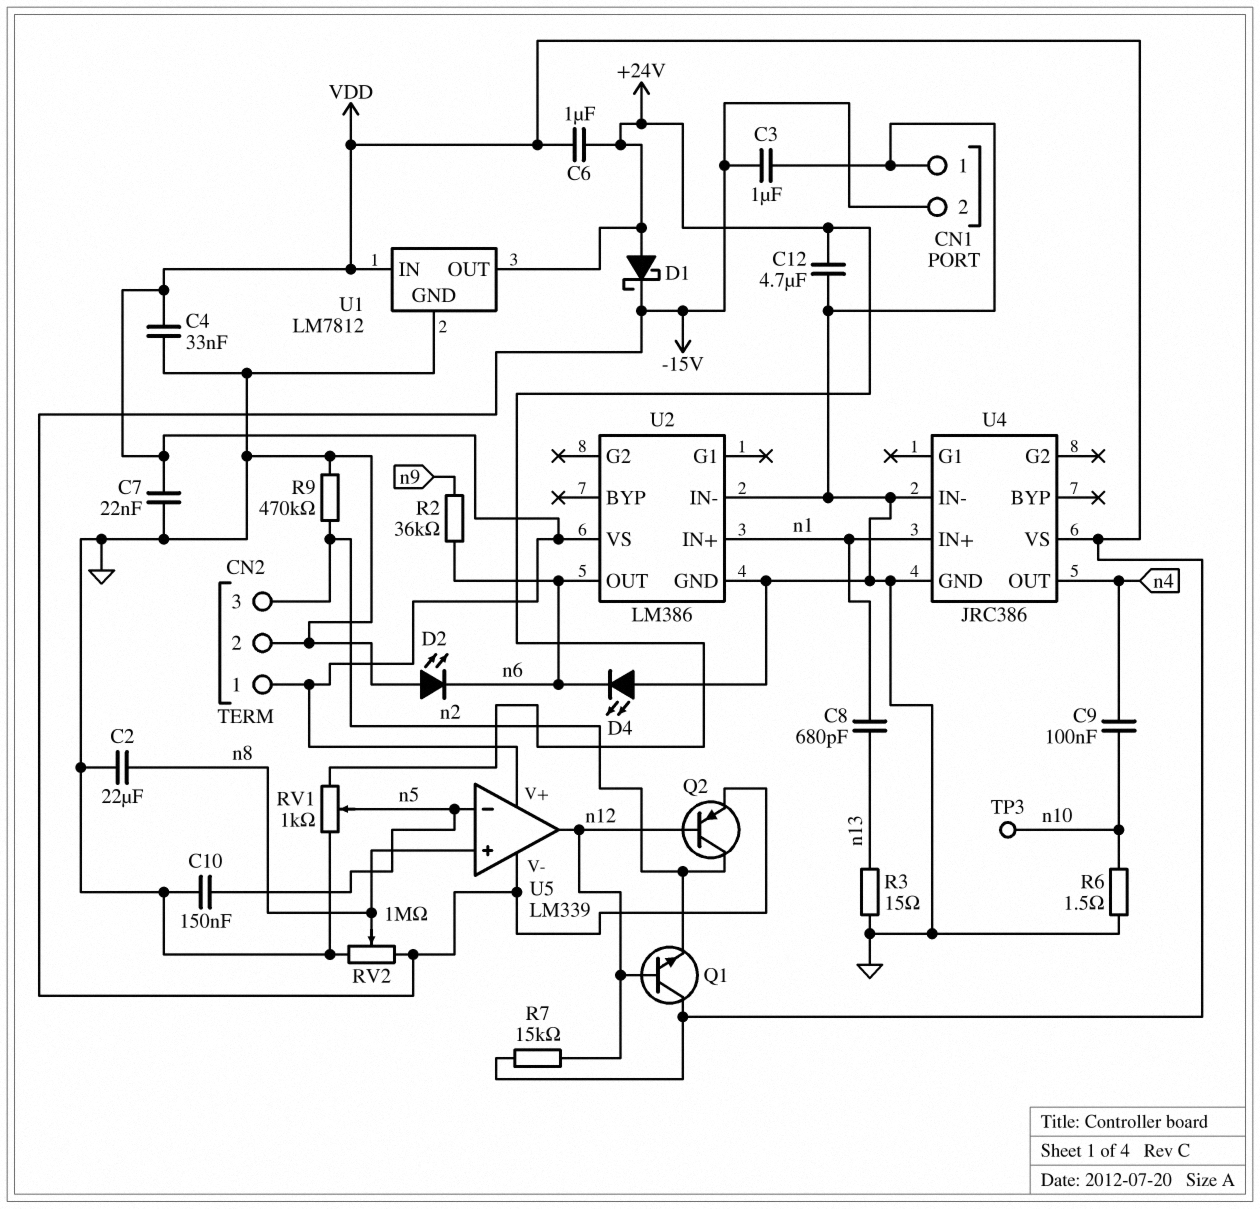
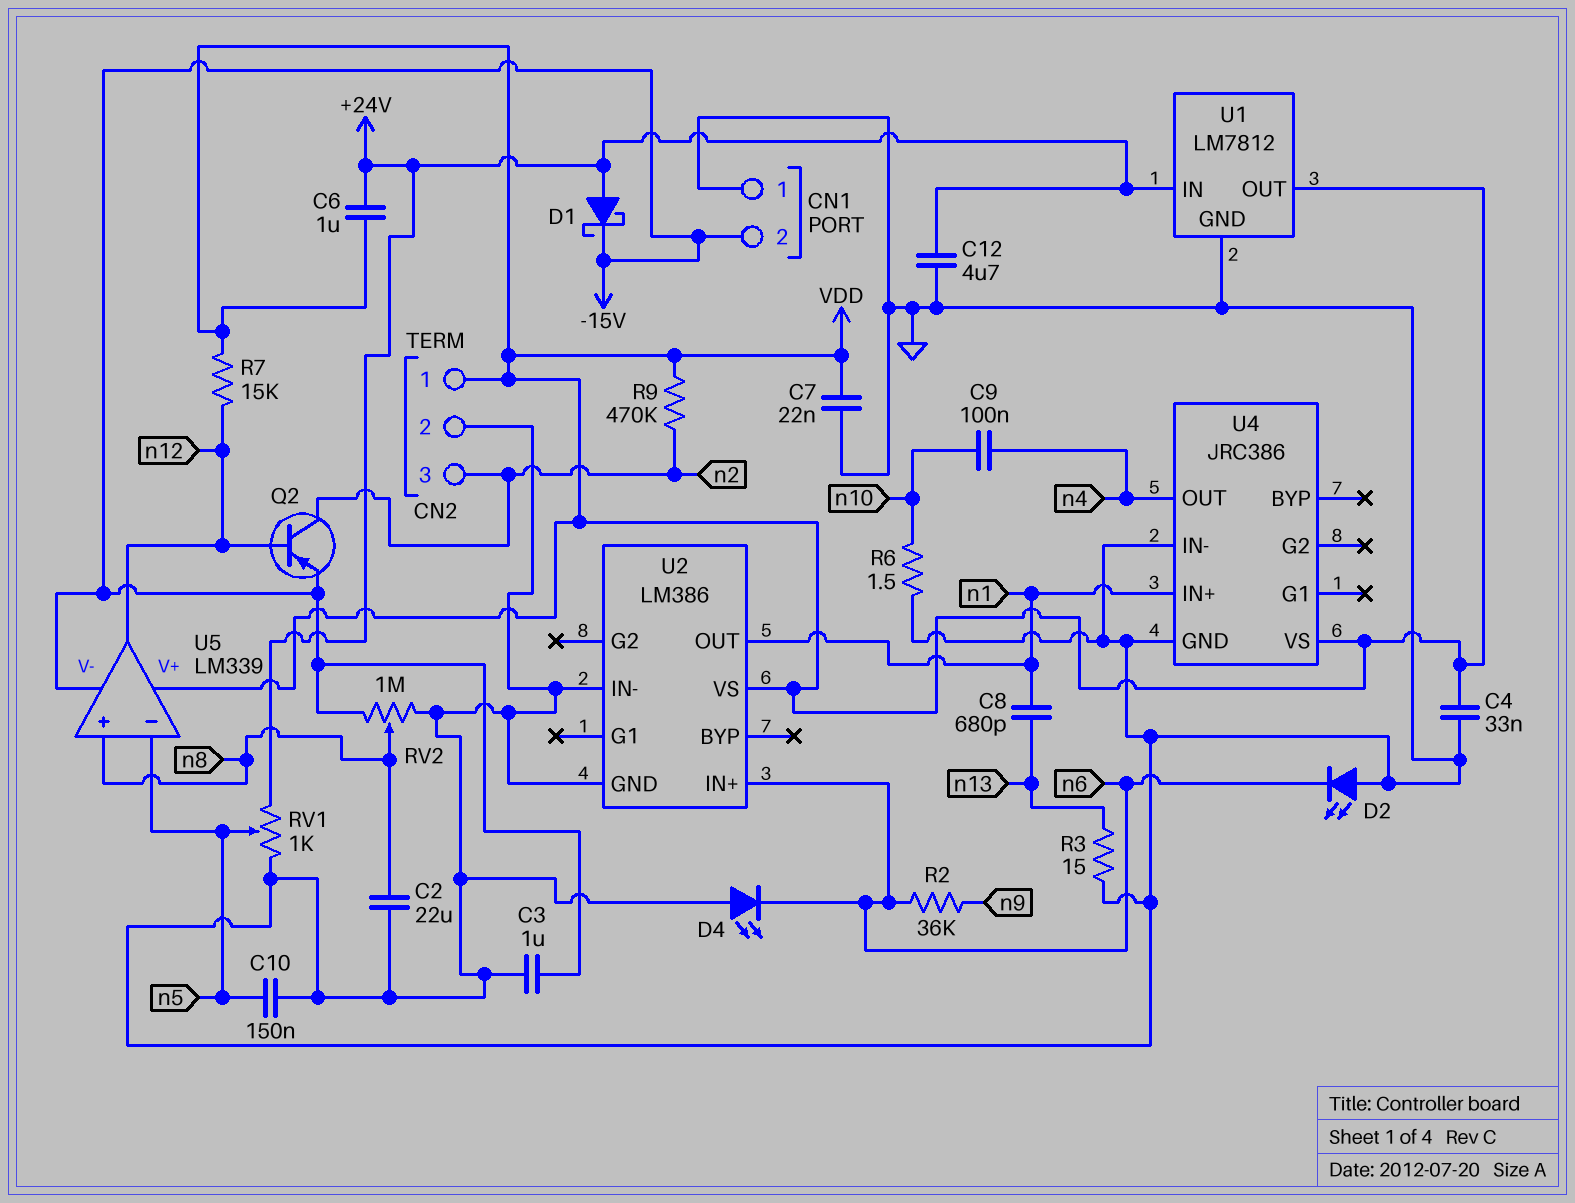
Q1: NPN (B n12, C VDD, E n2) -> none
R9: 470k (GND, n2) -> 470k (VDD, n2)
TP3: test point (n10) -> none
U1 pin IN: VDD -> +24V
U1 pin OUT: +24V -> VDD
U2 pin IN+: n1 -> n6
U2 pin OUT: n6 -> n1

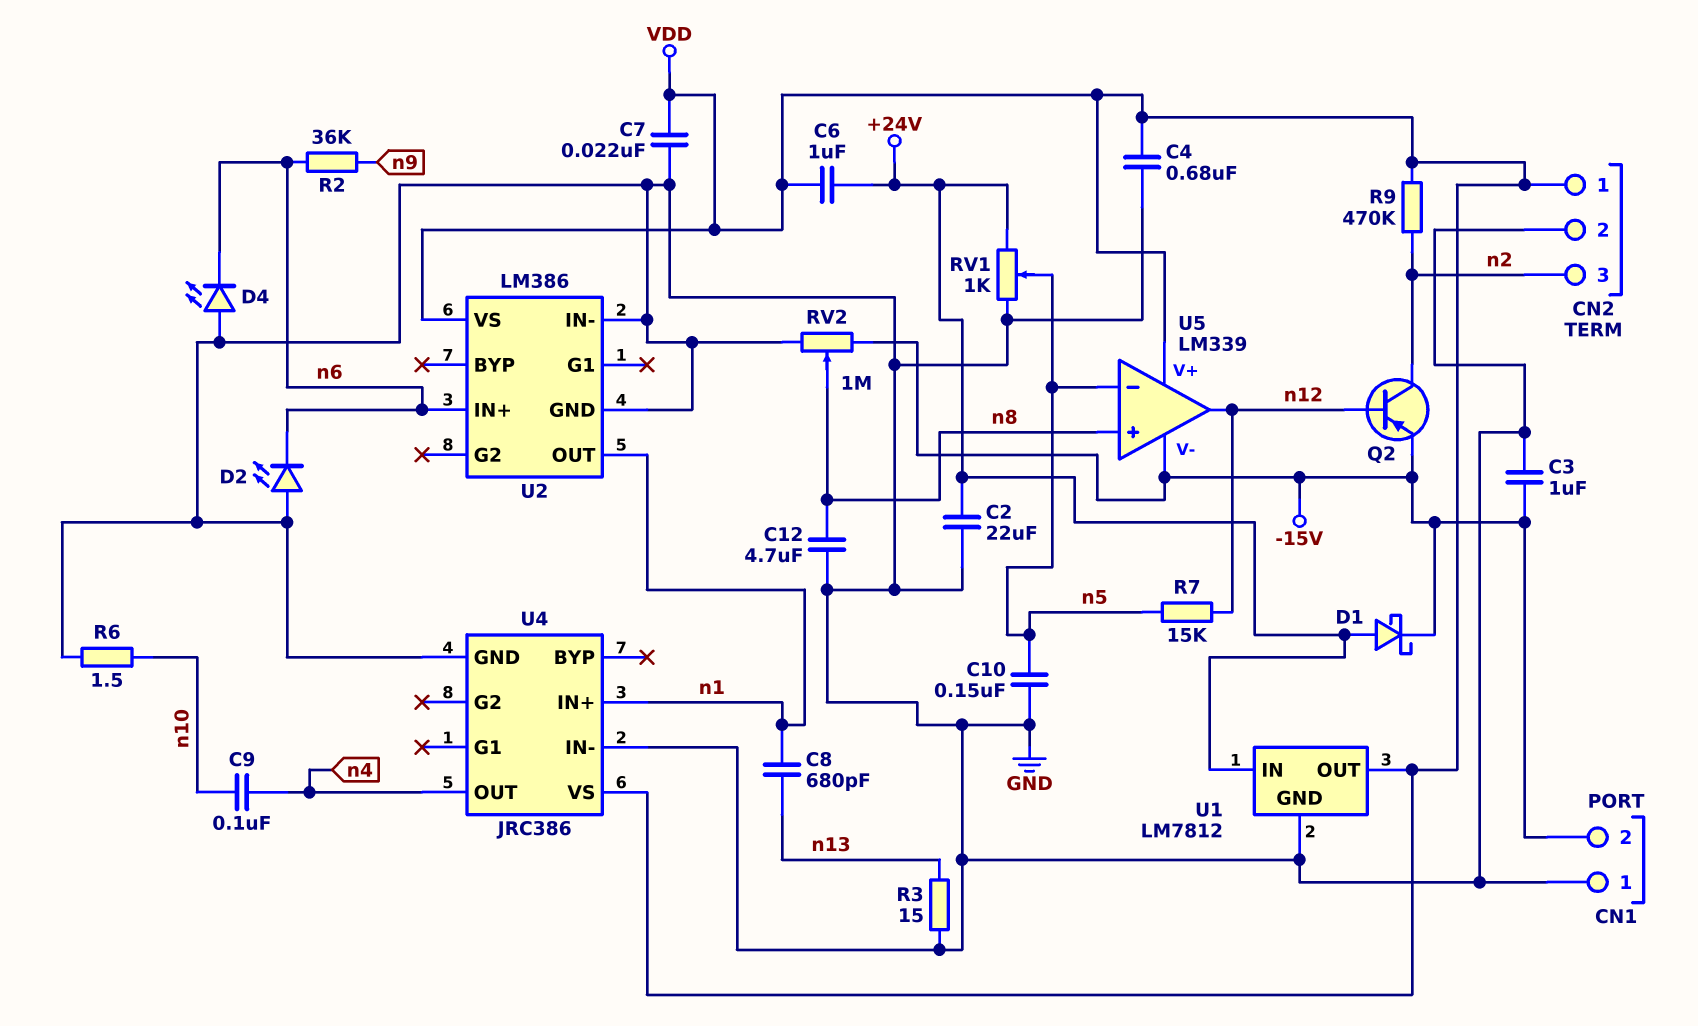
C2: 22uF (GND, n8) -> 22uF (+24V, GND)
C4: 33nF (GND, VDD) -> 680nF (GND, VDD)
C12: 4.7uF (+24V, GND) -> 4.7uF (GND, n8)
R7: 15k (VDD, n12) -> 15k (n5, n12)

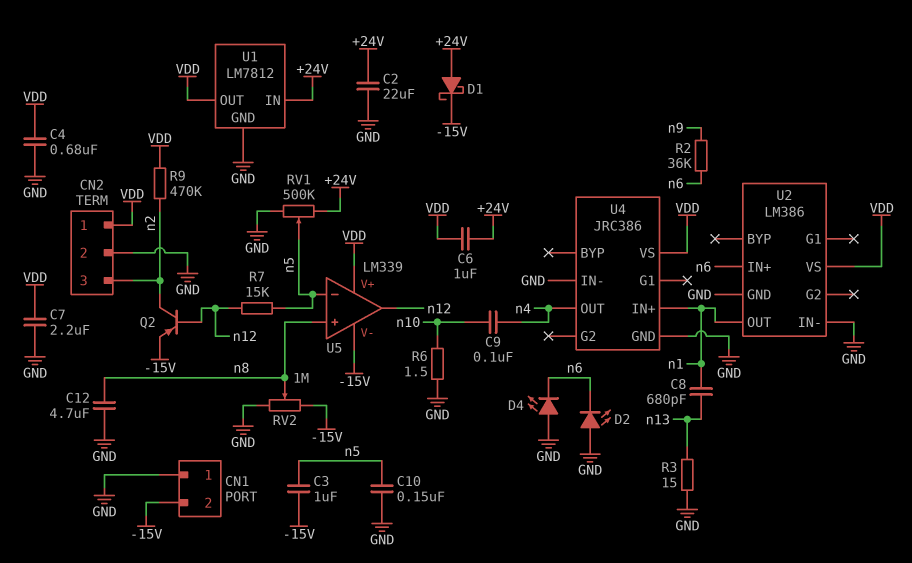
C3: 1uF (-15V, GND) -> 1uF (-15V, n5)
C7: 22nF (GND, VDD) -> 2.2uF (GND, VDD)
RV1: 1k (+24V, GND, wiper n5) -> 500k (+24V, GND, wiper n5)

